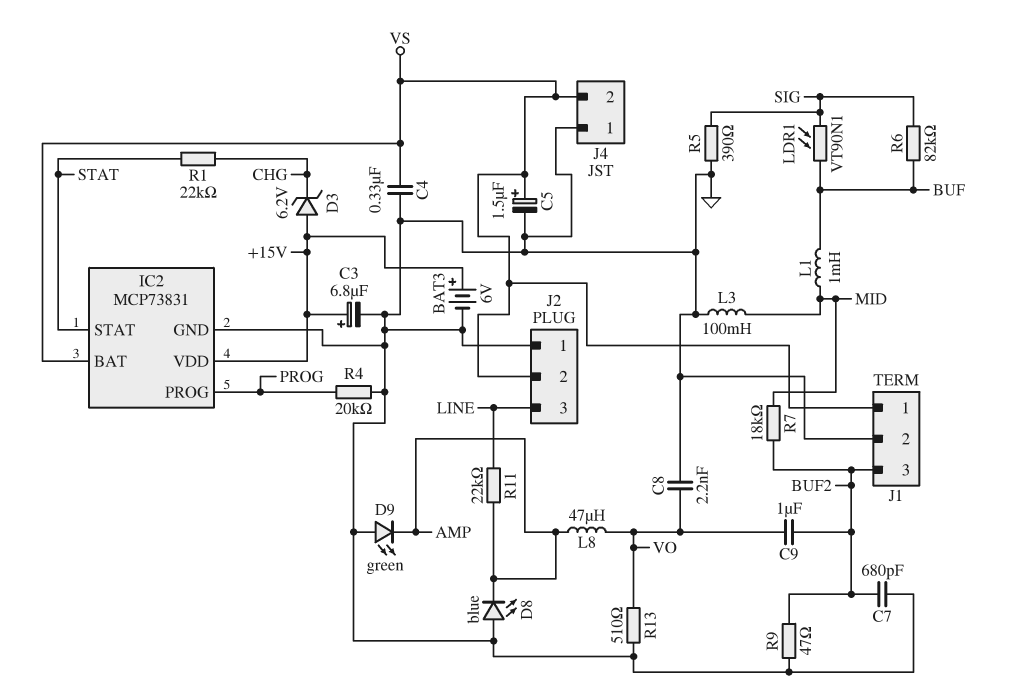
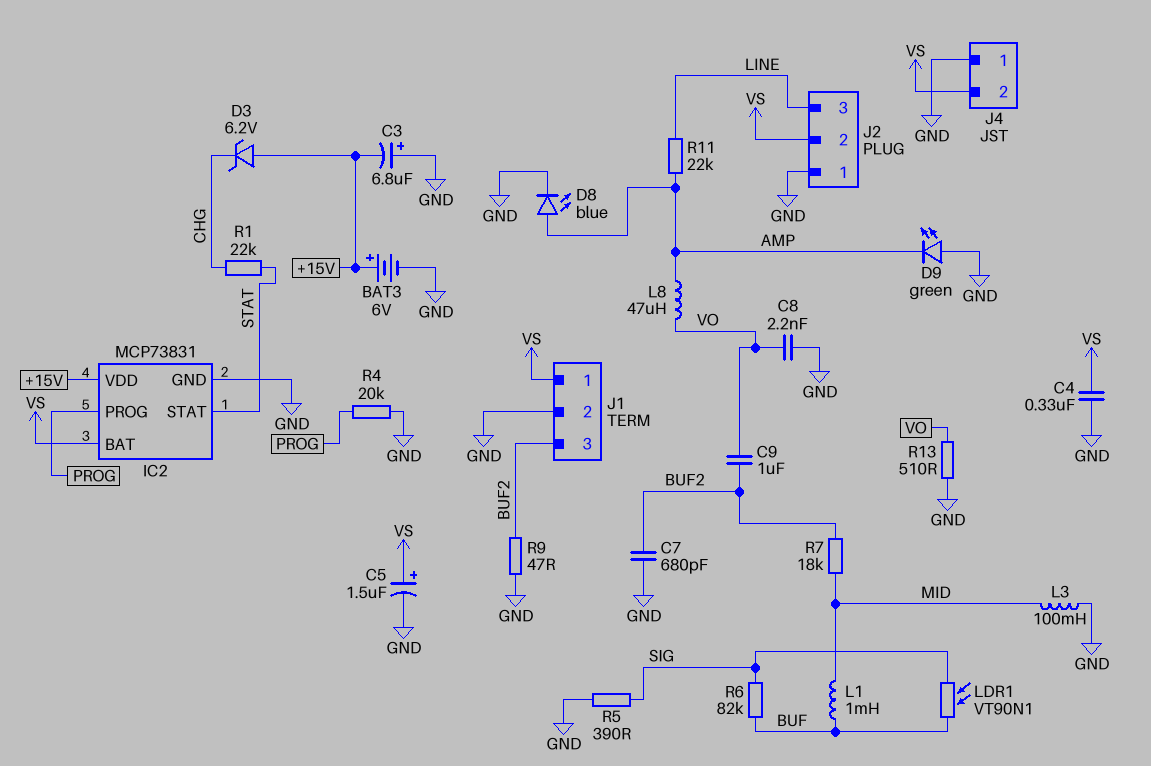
C3: 6.8uF (plus +15V, minus GND) -> 6.8uF (plus GND, minus +15V)
D8: LED blue (A GND, K AMP) -> LED blue (A AMP, K GND)

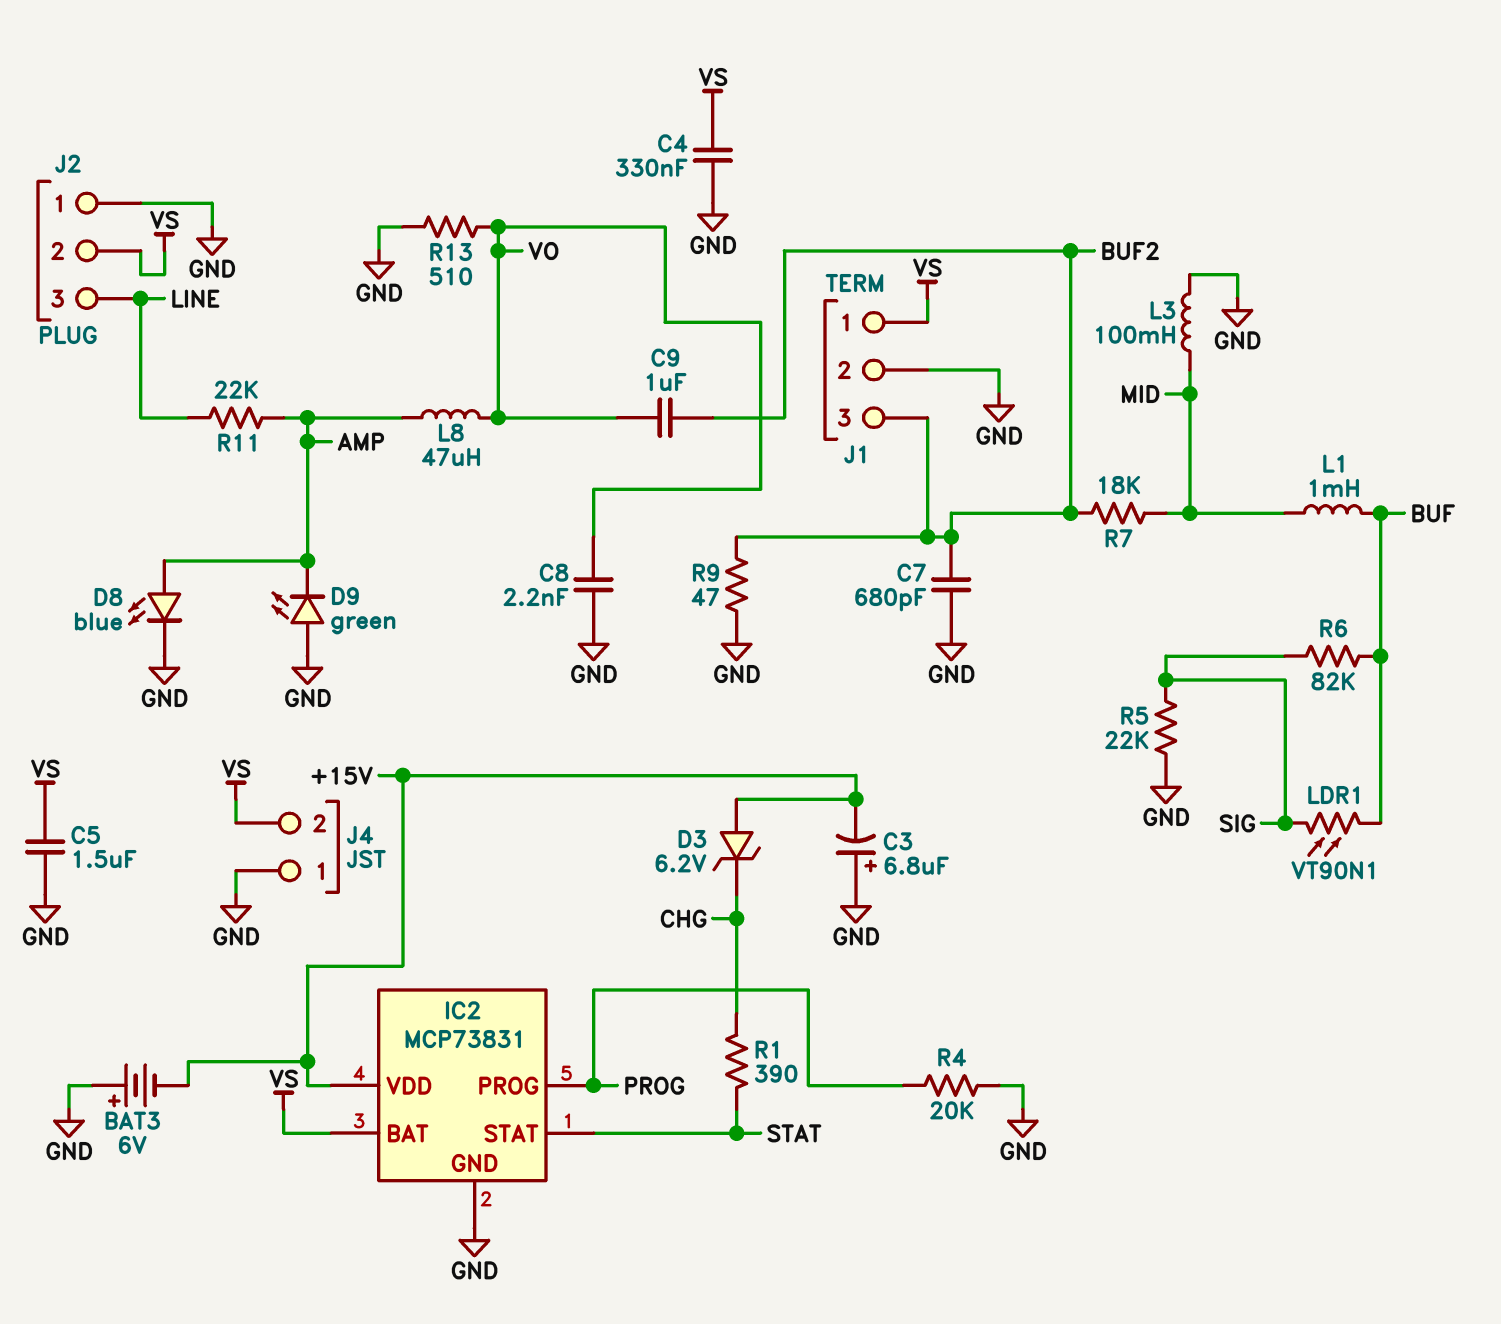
BAT3: 6V (plus +15V, minus GND) -> 6V (plus GND, minus +15V)
C5: 1.5uF (plus VS, minus GND) -> 1.5uF (GND, VS)
R1: 22k (CHG, STAT) -> 390 (CHG, STAT)
R5: 390 (GND, SIG) -> 22k (GND, SIG)

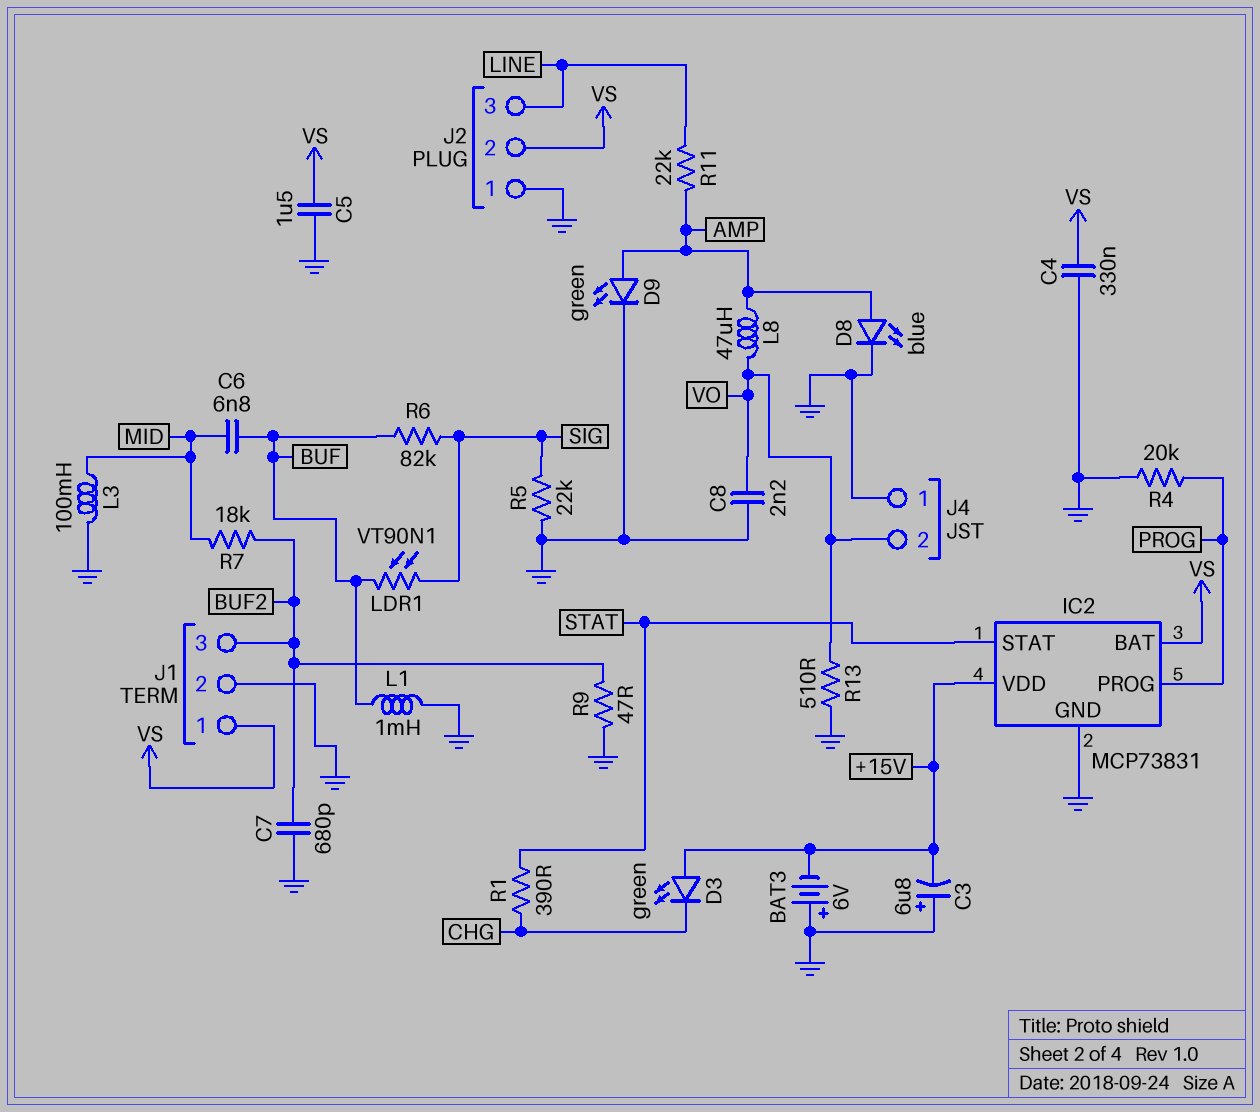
C6: none -> 6.8nF (BUF, MID)
C9: 1uF (BUF2, VO) -> none
D3: zener 6.2V (A +15V, K CHG) -> LED green (A +15V, K CHG)
D9: LED green (A GND, K AMP) -> LED green (A AMP, K GND)
J4 pin 2: VS -> VO
L1: 1mH (BUF, MID) -> 1mH (BUF, GND)

